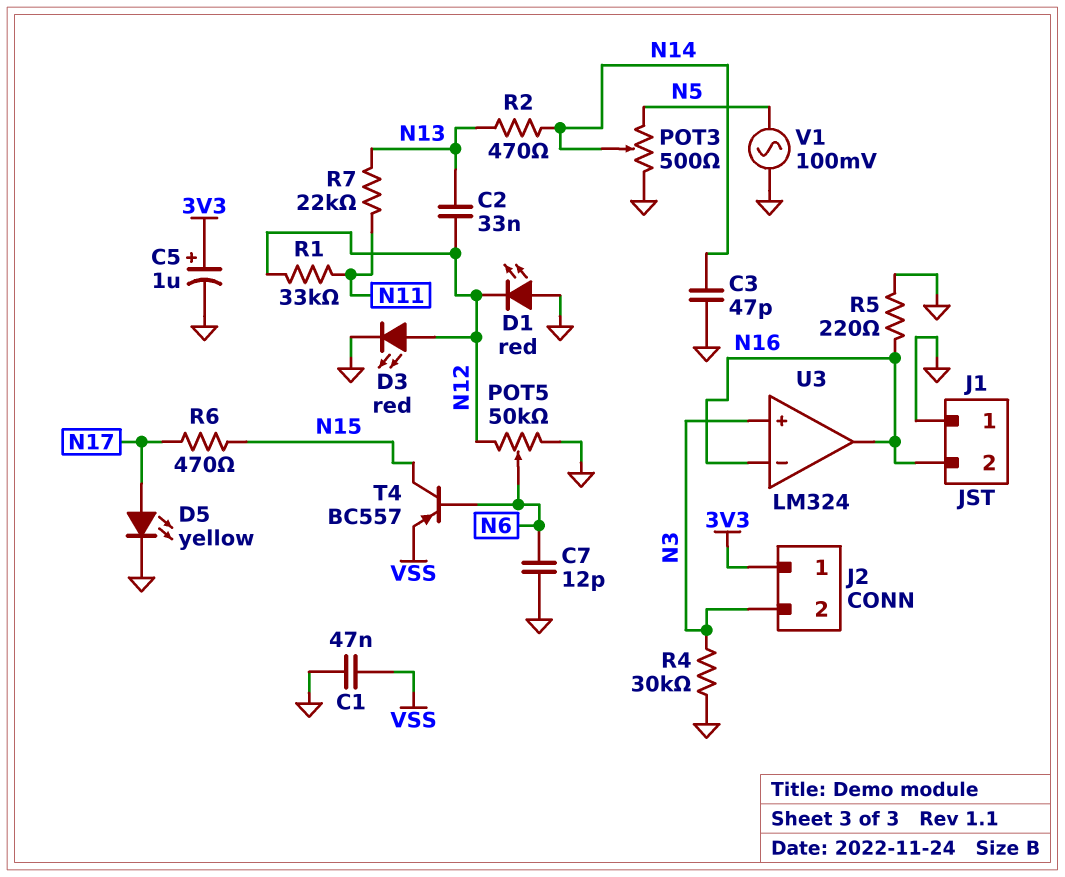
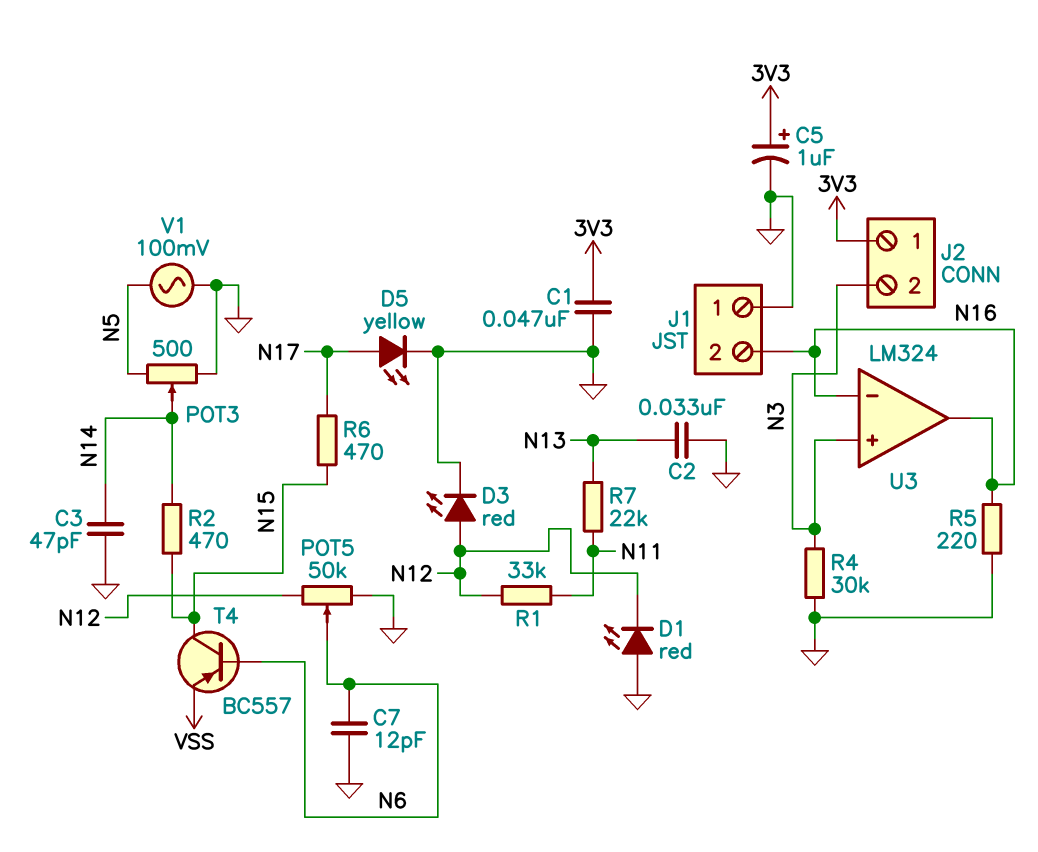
C1: 47nF (GND, VSS) -> 47nF (3V3, GND)
C2: 33nF (N12, N13) -> 33nF (GND, N13)
R2: 470 (N13, N14) -> 470 (N14, N15)

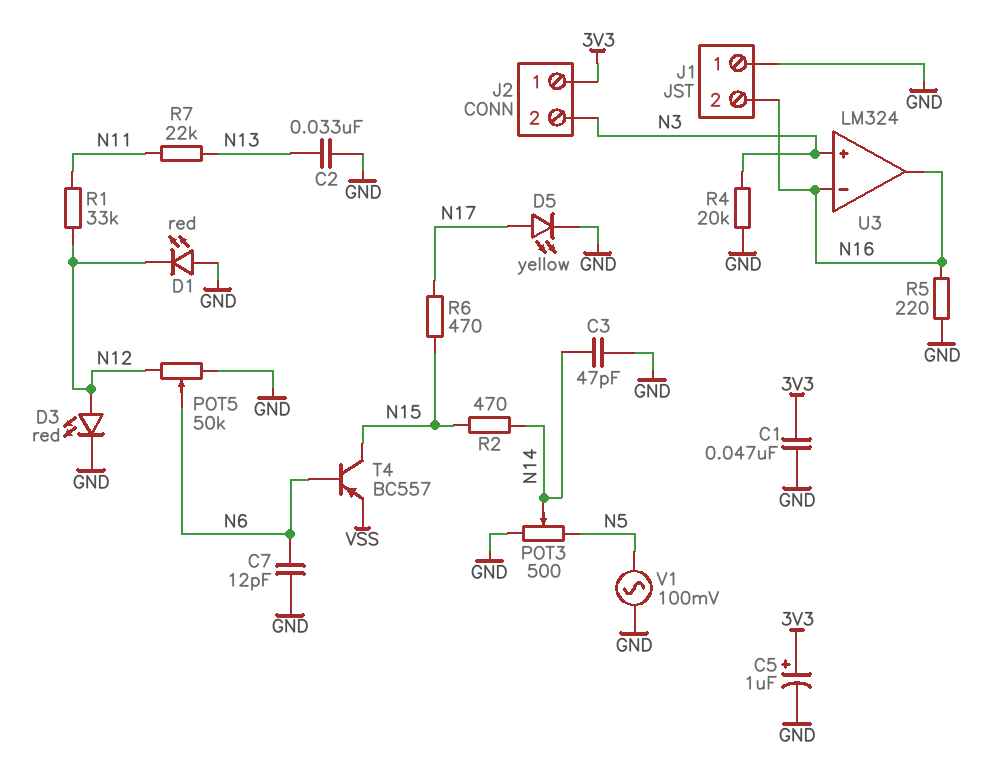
R4: 30k (GND, N3) -> 20k (GND, N3)

